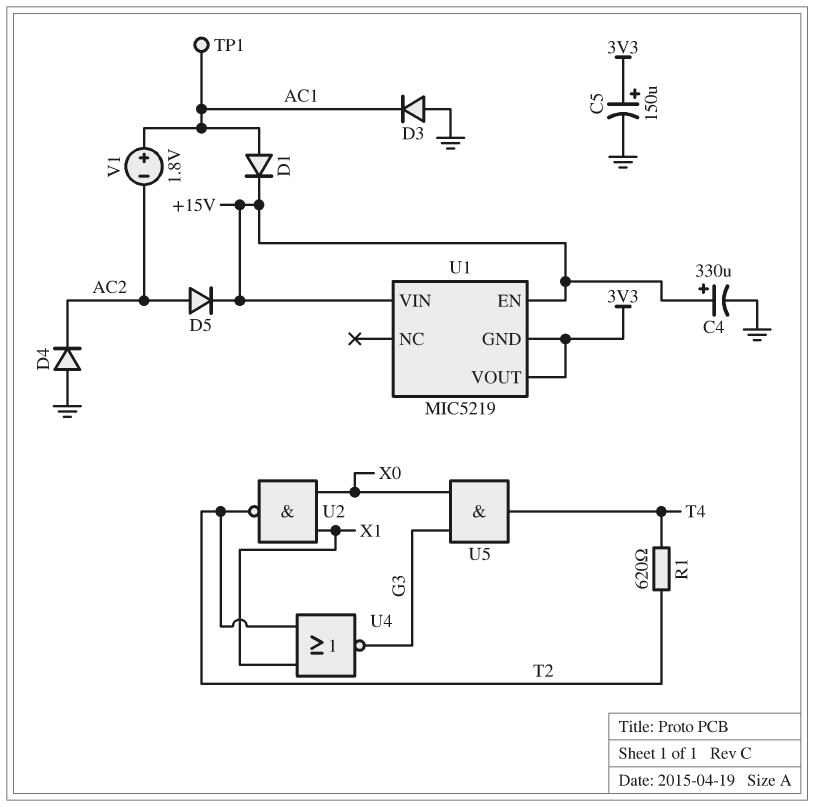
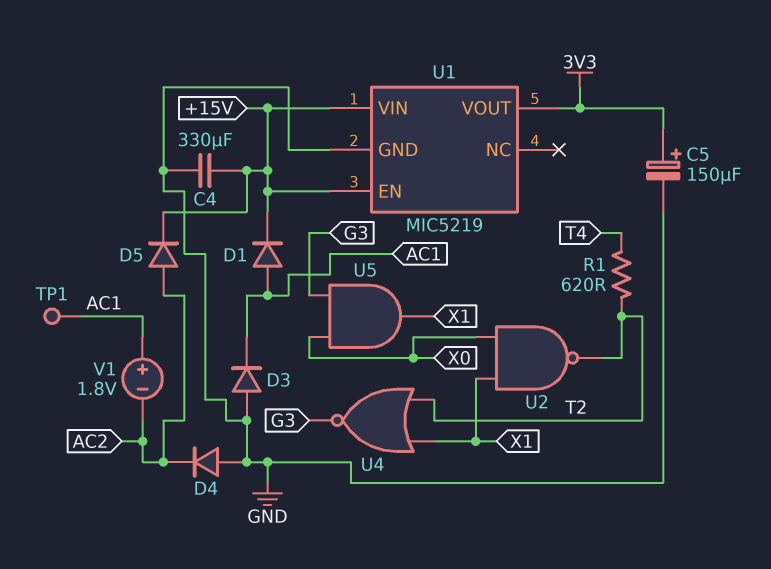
C4: 330uF (plus +15V, minus GND) -> 330uF (+15V, GND)
U1 pin GND: 3V3 -> GND
U5: AND (in G3, in X0, out T4) -> AND (in G3, in X0, out X1)

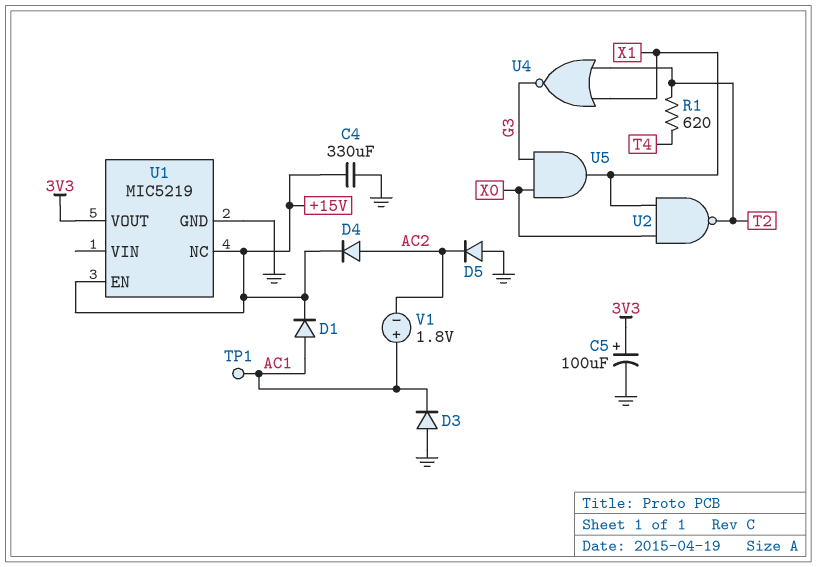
C5: 150uF (plus 3V3, minus GND) -> 100uF (plus 3V3, minus GND)
D4: diode (A GND, K AC2) -> diode (A AC2, K +15V)
D5: diode (A AC2, K +15V) -> diode (A GND, K AC2)
U1 pin NC: none -> +15V
U1 pin VIN: +15V -> none

